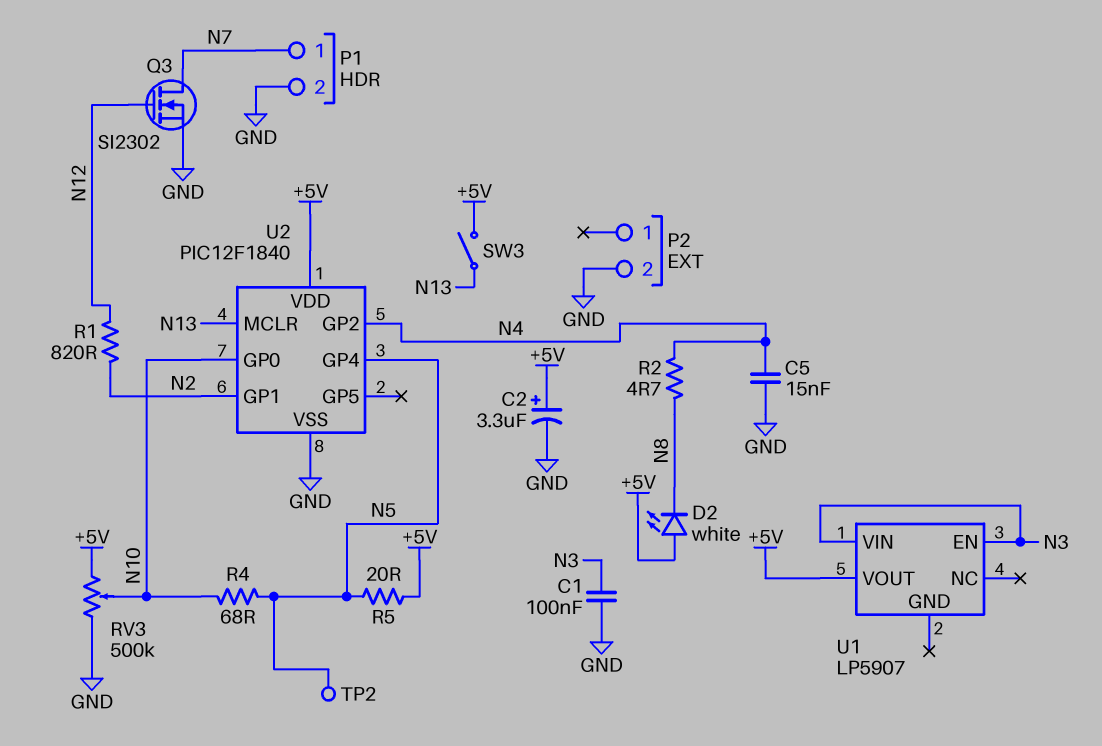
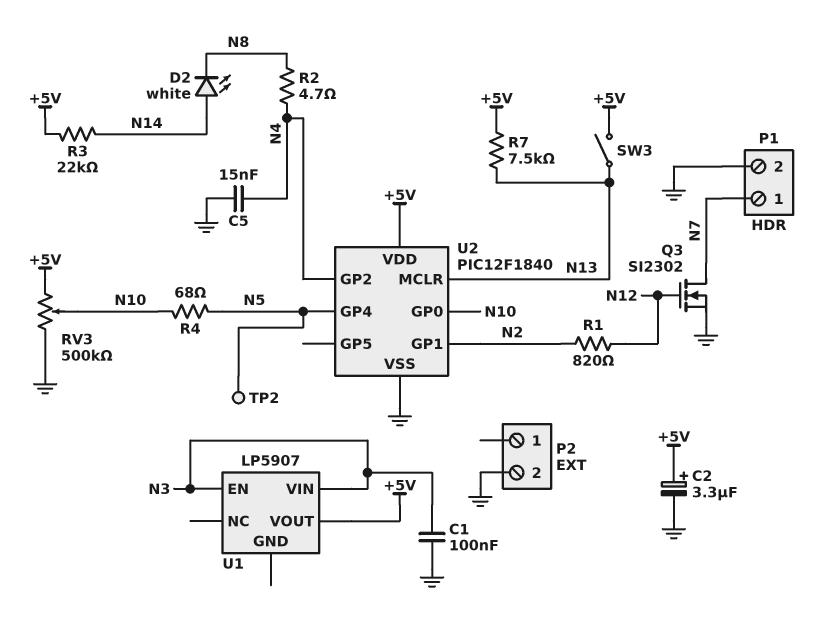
D2: LED white (A +5V, K N8) -> LED white (A N14, K N8)
R3: none -> 22k (+5V, N14)
R5: 20 (+5V, N5) -> none
R7: none -> 7.5k (+5V, N13)

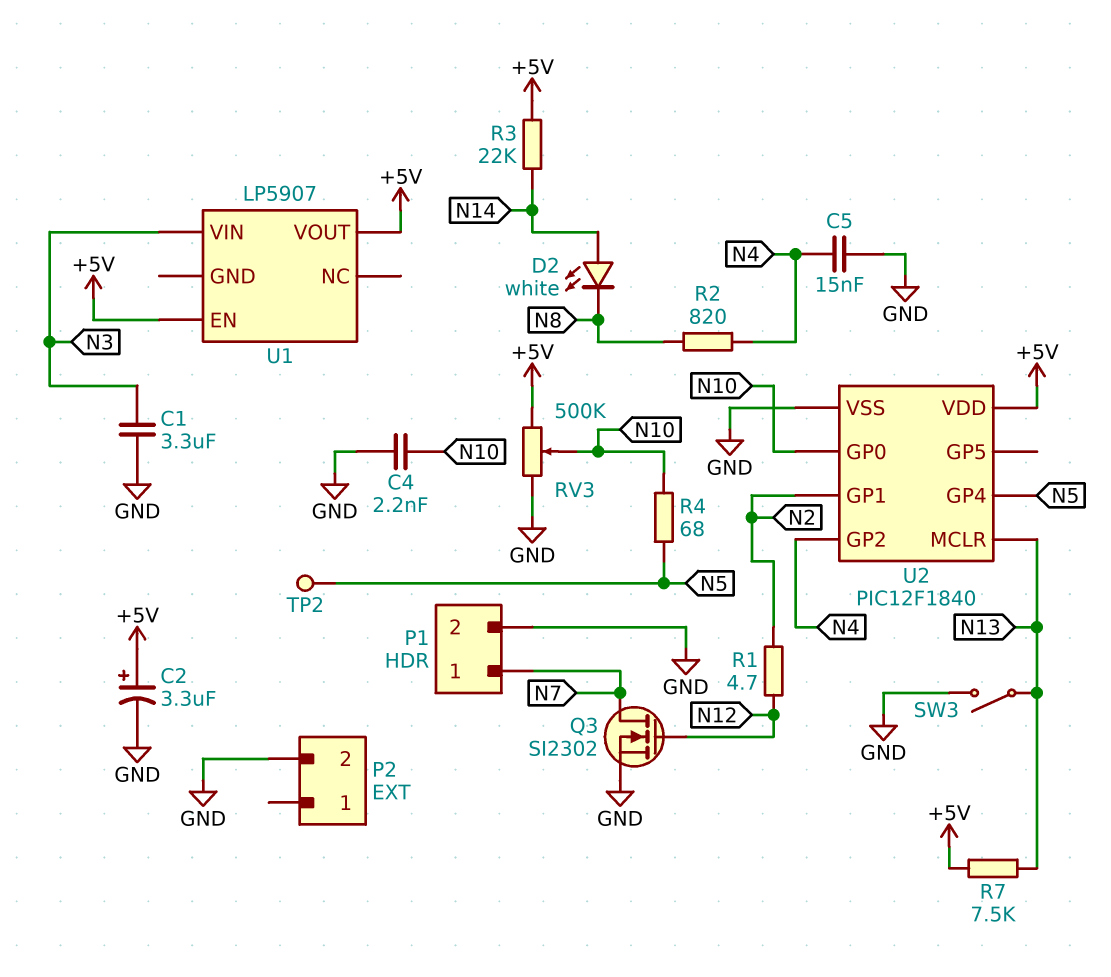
C1: 100nF (GND, N3) -> 3.3uF (GND, N3)
C4: none -> 2.2nF (GND, N10)
R1: 820 (N2, N12) -> 4.7 (N2, N12)
R2: 4.7 (N4, N8) -> 820 (N4, N8)
SW3: switch (+5V, N13) -> switch (GND, N13)
U1 pin EN: N3 -> +5V

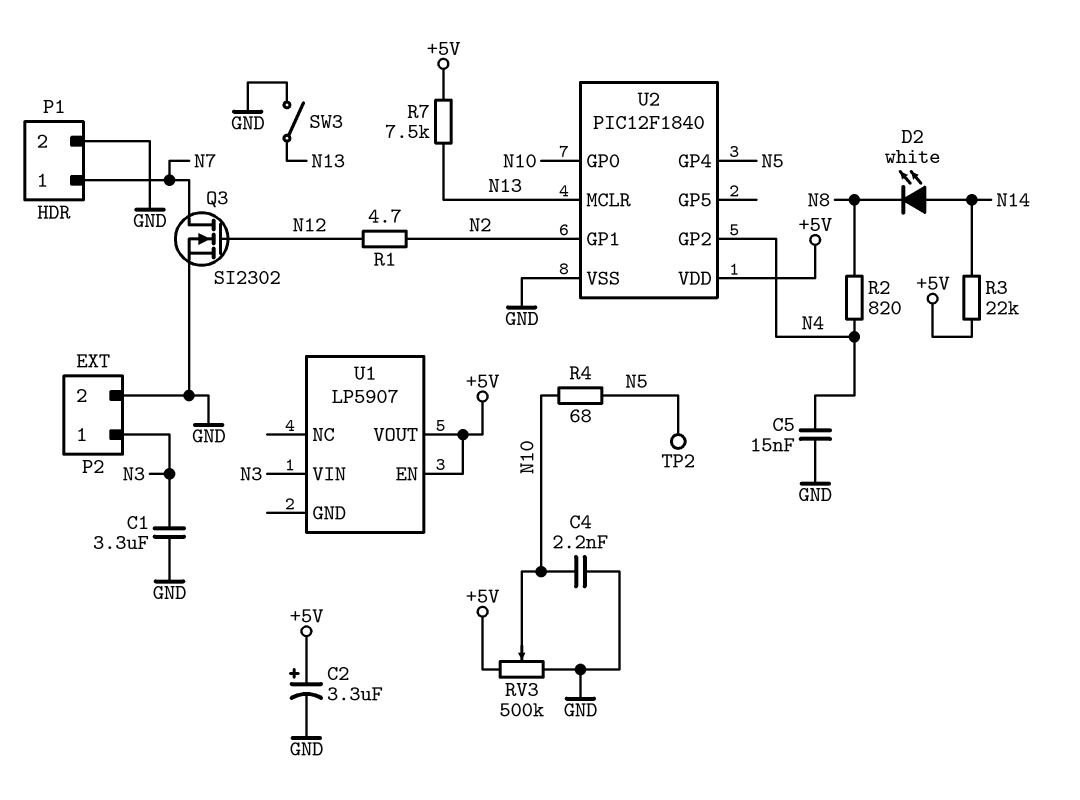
P2 pin 1: none -> N3

